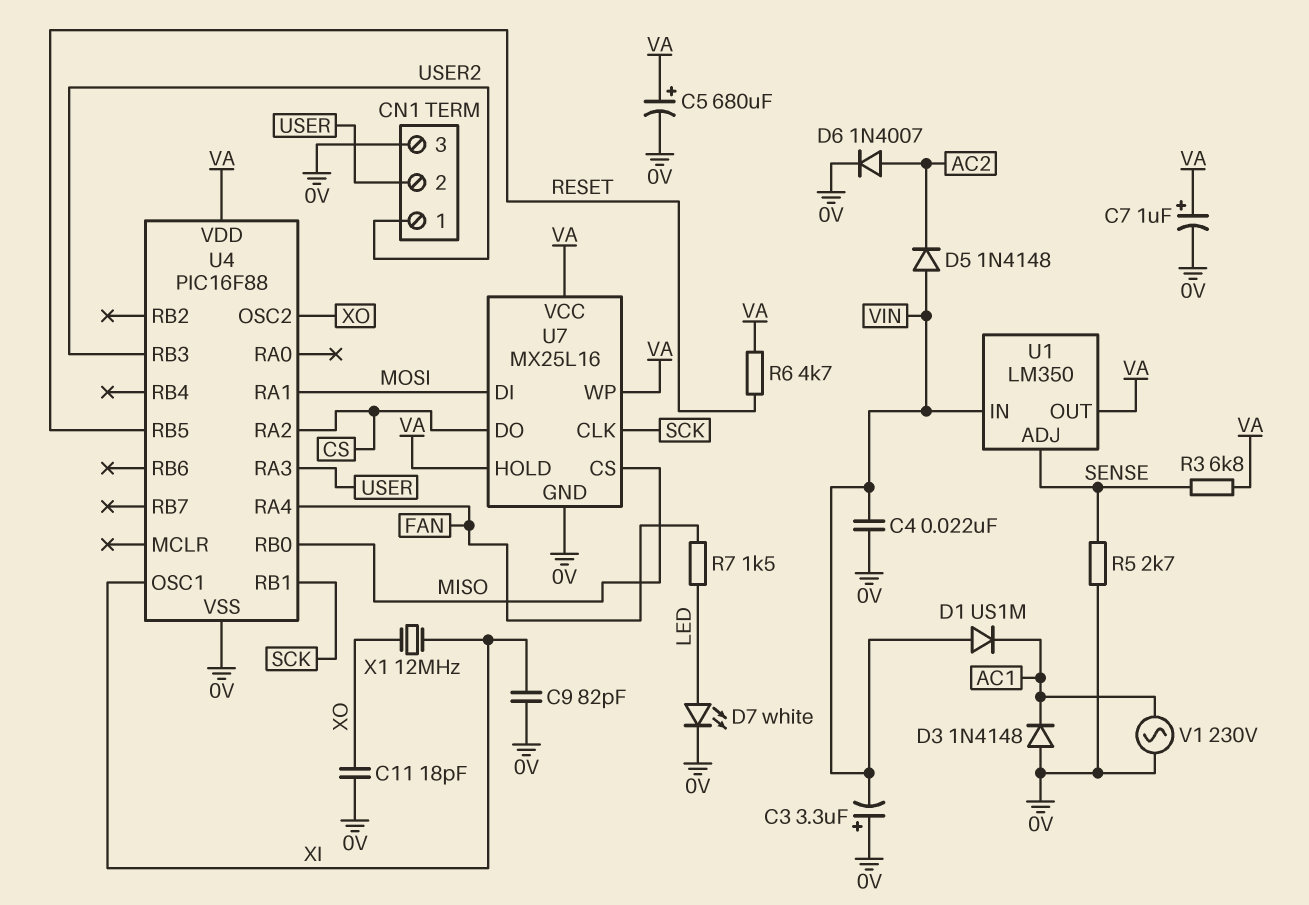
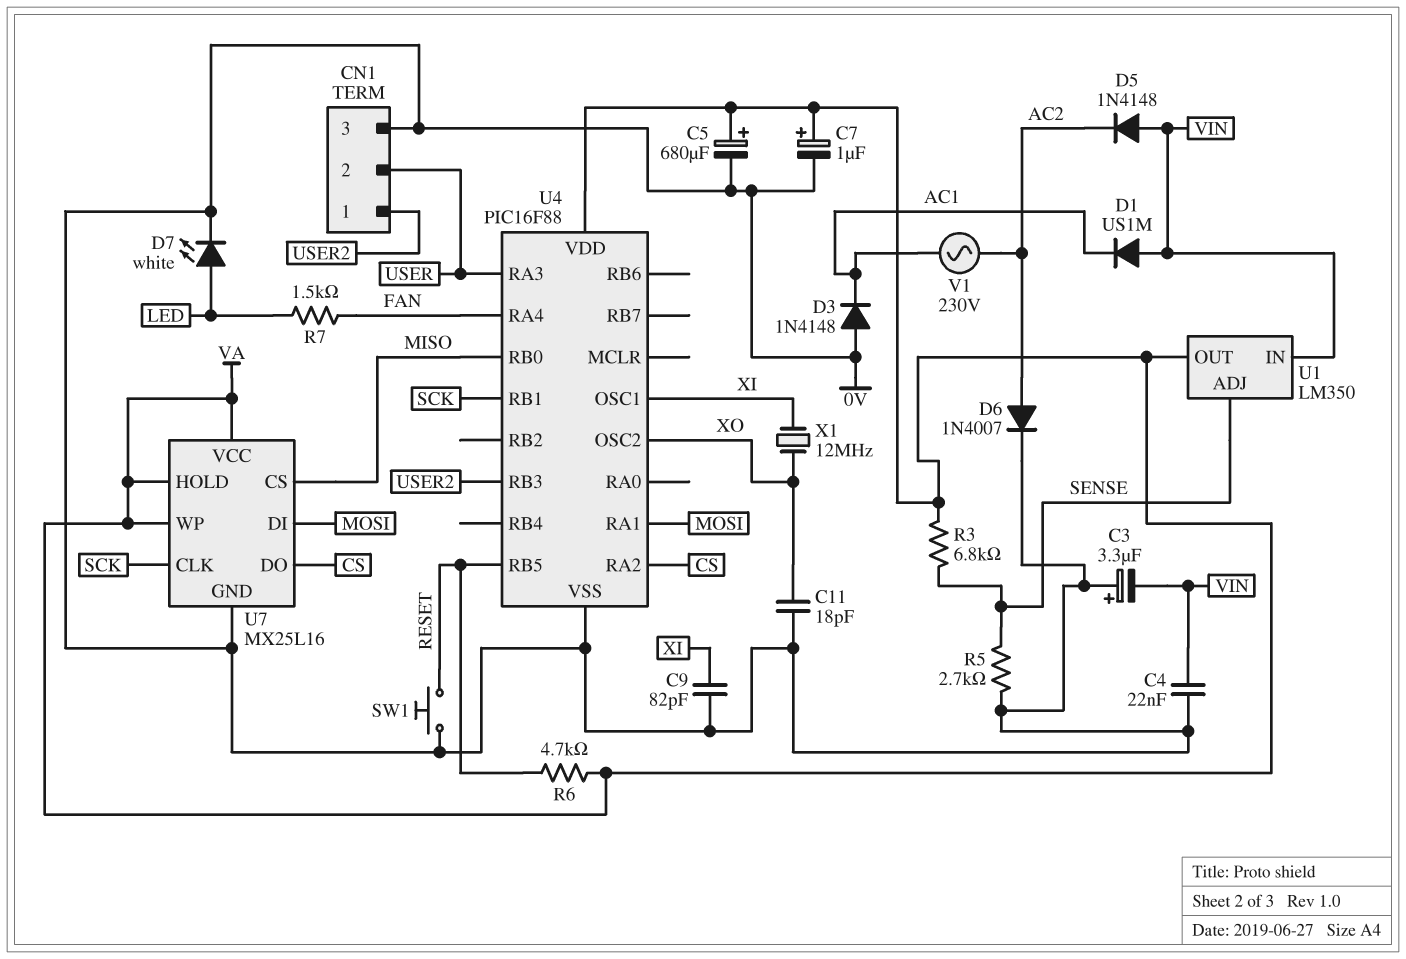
SW1: none -> button (0V, RESET)
V1: AC 230V (0V, AC1) -> AC 230V (AC1, AC2)

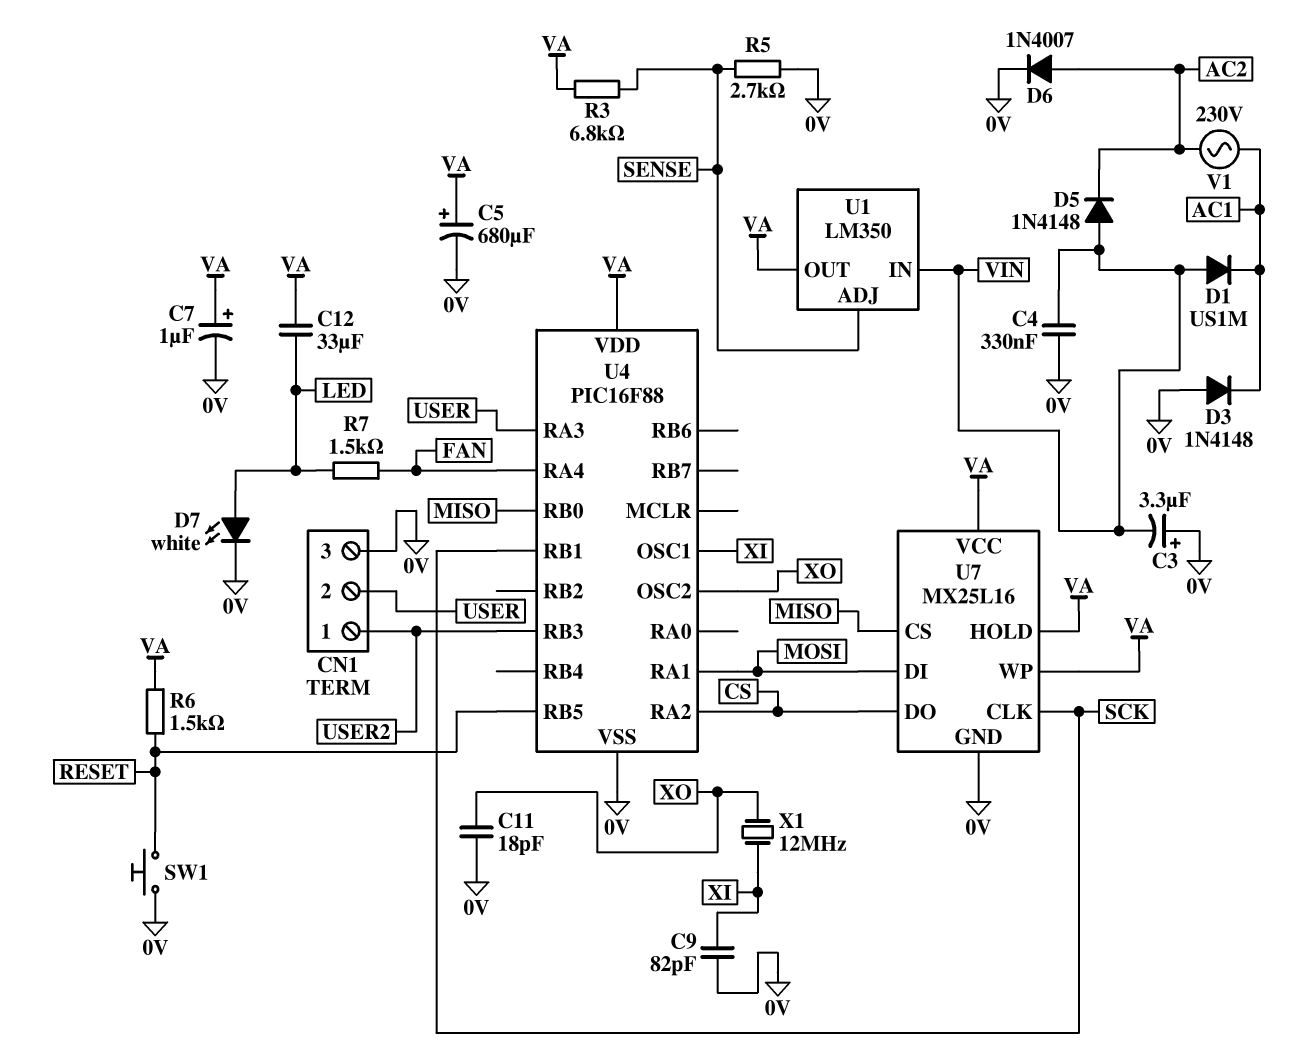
C4: 22nF (0V, VIN) -> 330nF (0V, VIN)
C12: none -> 33uF (LED, VA)
R6: 4.7k (RESET, VA) -> 1.5k (RESET, VA)

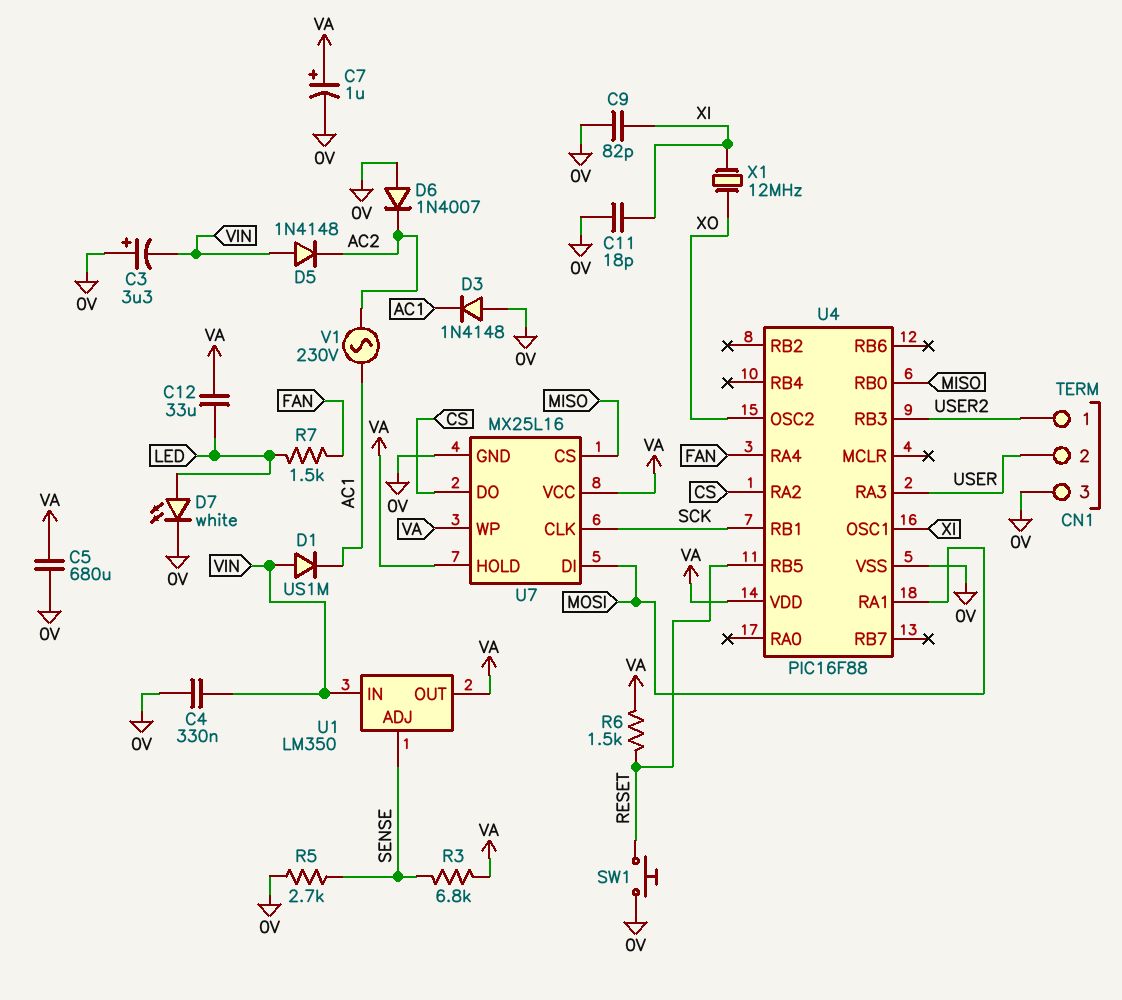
C5: 680uF (plus VA, minus 0V) -> 680uF (0V, VA)
C11: 18pF (0V, XO) -> 18pF (0V, XI)
D6: diode 1N4007 (A AC2, K 0V) -> diode 1N4007 (A 0V, K AC2)

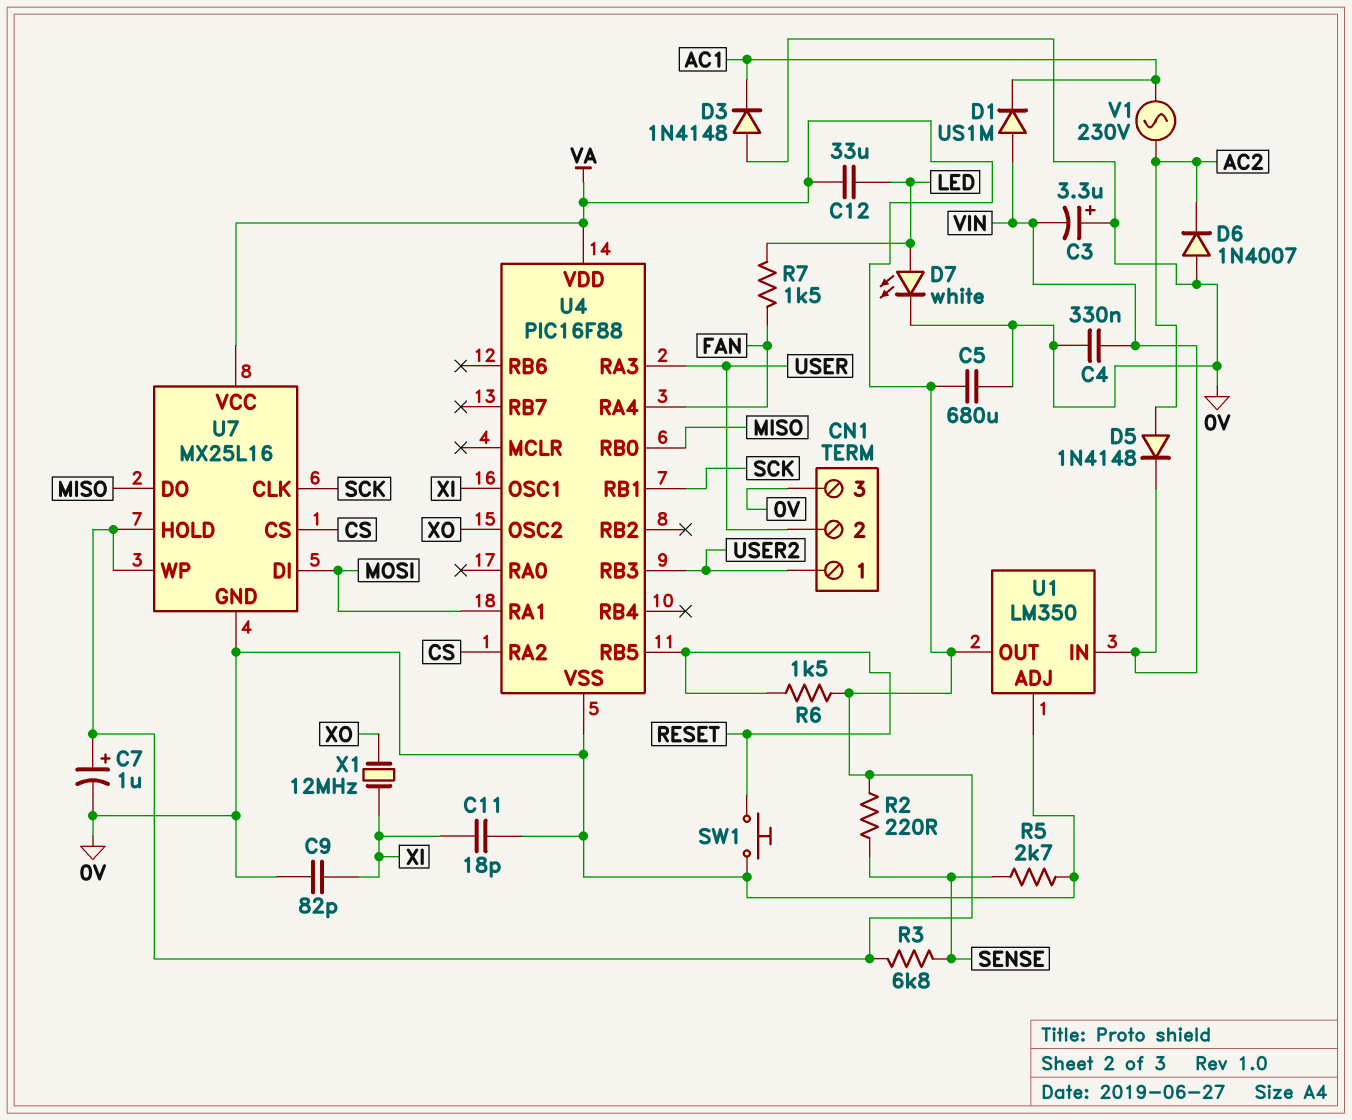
D5: diode 1N4148 (A VIN, K AC2) -> diode 1N4148 (A AC2, K VIN)
R2: none -> 220 (SENSE, VA)
U1 pin ADJ: SENSE -> 0V
U7 pin CS: MISO -> CS
U7 pin DO: CS -> MISO

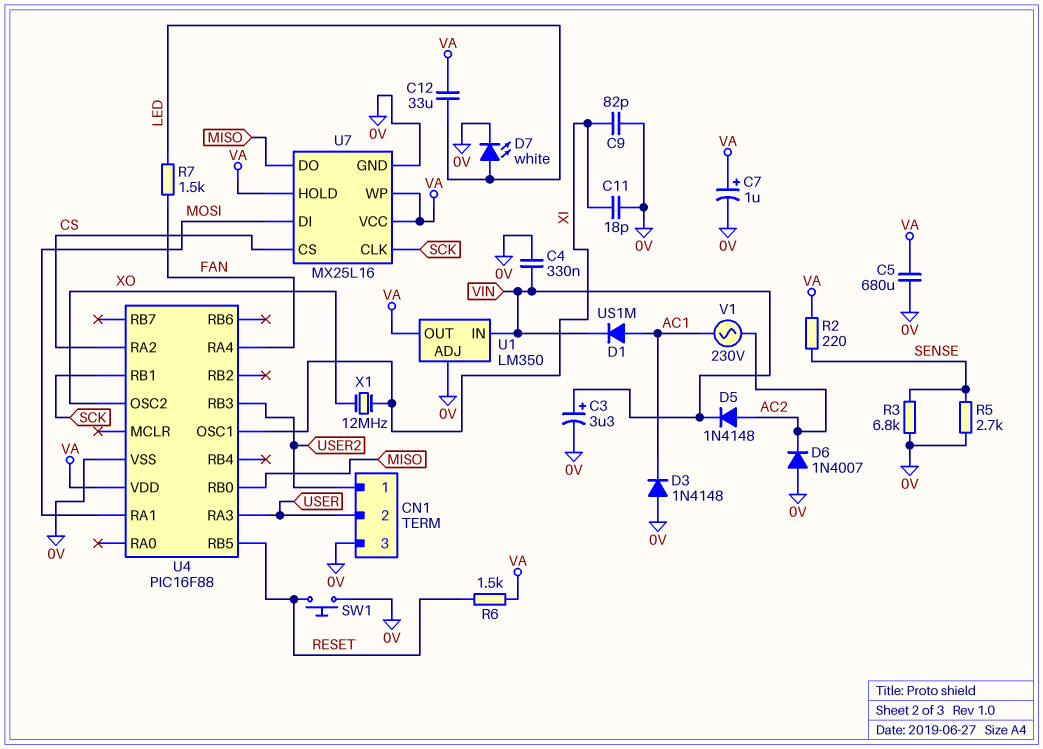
C3: 3.3uF (plus 0V, minus VIN) -> 3.3uF (plus VIN, minus 0V)
D1: diode US1M (A VIN, K AC1) -> diode US1M (A AC1, K VIN)
R3: 6.8k (SENSE, VA) -> 6.8k (0V, SENSE)

